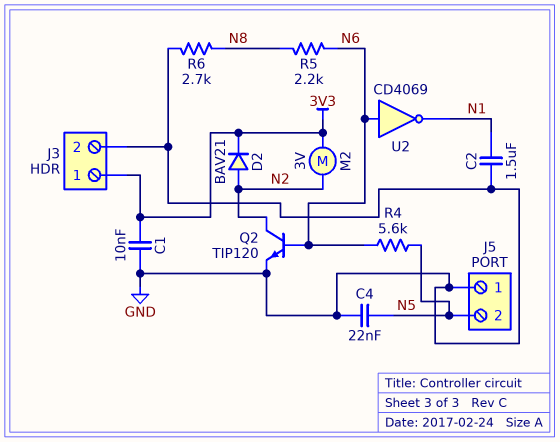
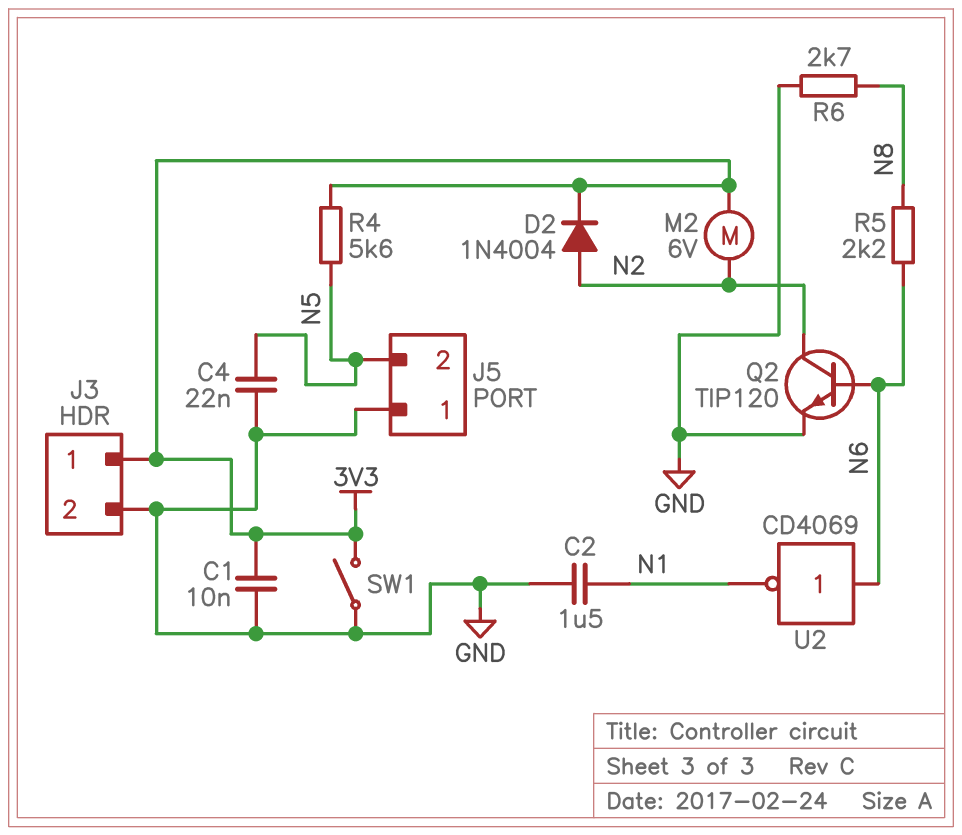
D2: diode BAV21 (A N2, K 3V3) -> diode 1N4004 (A N2, K 3V3)
M2: motor 3V (3V3, N2) -> motor 6V (3V3, N2)
R4: 5.6k (N5, N6) -> 5.6k (3V3, N5)
SW1: none -> switch (3V3, GND)

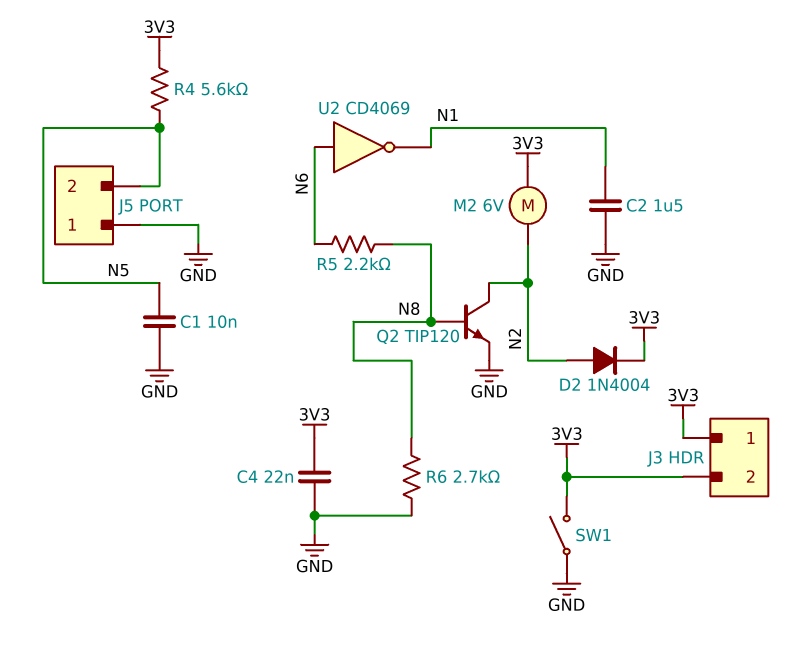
C1: 10nF (3V3, GND) -> 10nF (GND, N5)
C4: 22nF (GND, N5) -> 22nF (3V3, GND)
J3 pin 2: GND -> 3V3
Q2: NPN TIP120 (B N6, C N2, E GND) -> NPN TIP120 (B N8, C N2, E GND)

